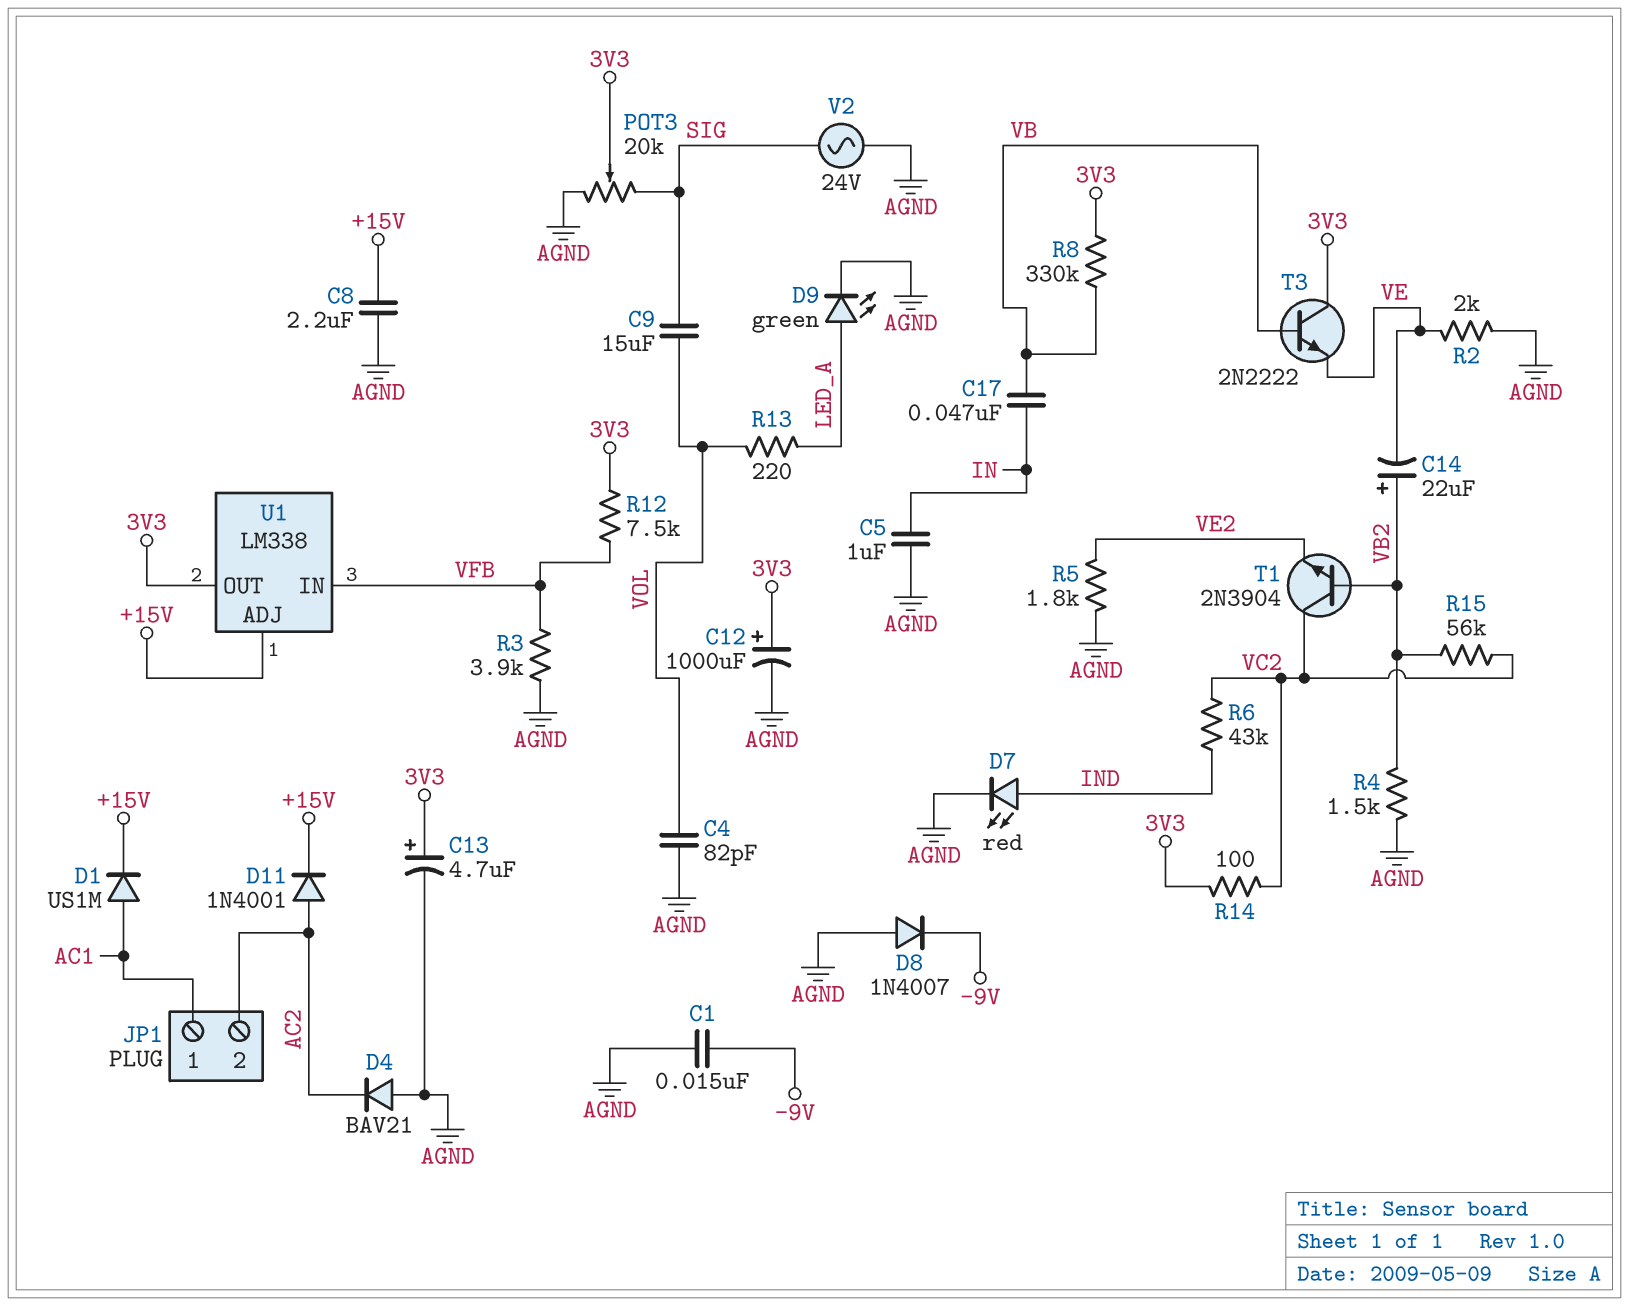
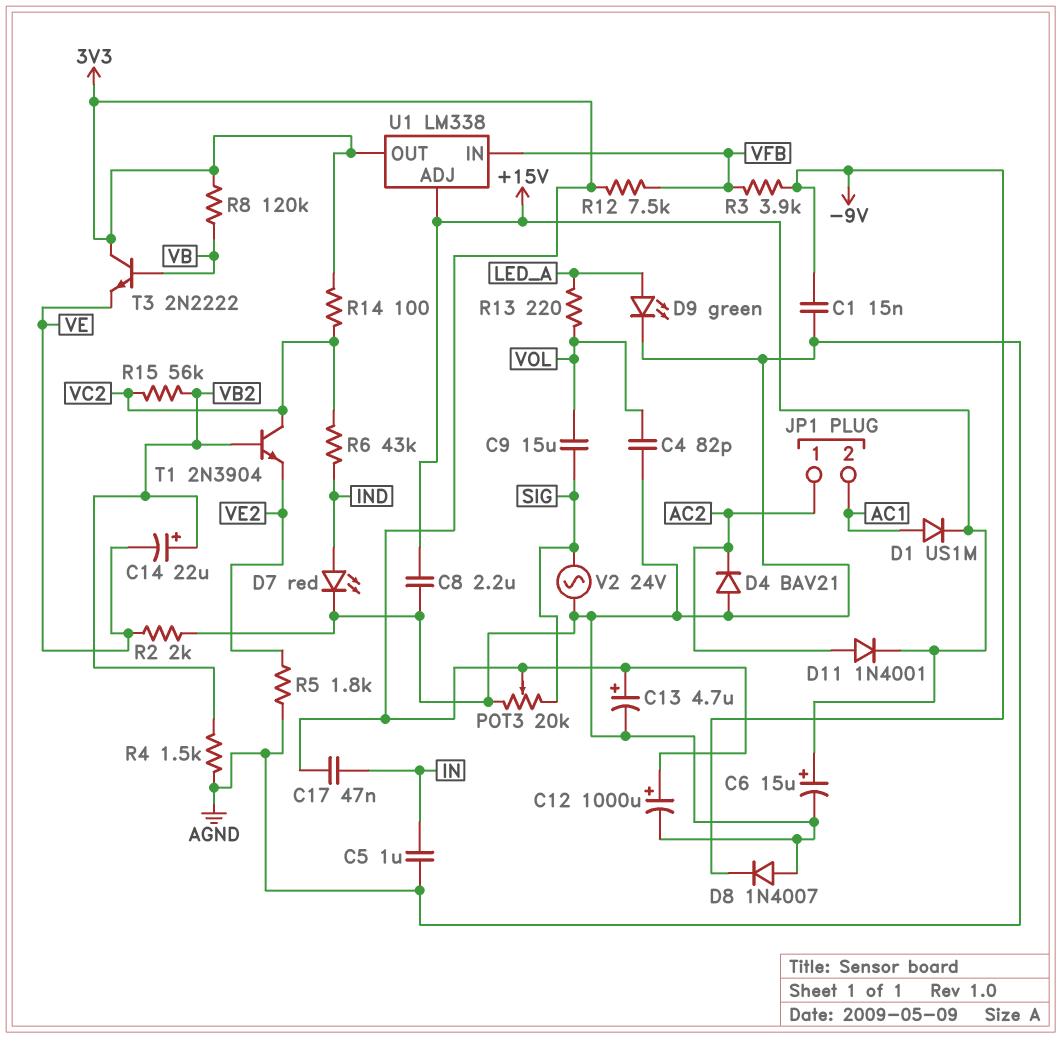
C6: none -> 15uF (plus +15V, minus AGND)
C17: 47nF (IN, VB) -> 47nF (3V3, IN)
JP1 pin 1: AC1 -> AC2
JP1 pin 2: AC2 -> AC1
R3: 3.9k (AGND, VFB) -> 3.9k (-9V, VFB)
R8: 330k (3V3, VB) -> 120k (3V3, VB)

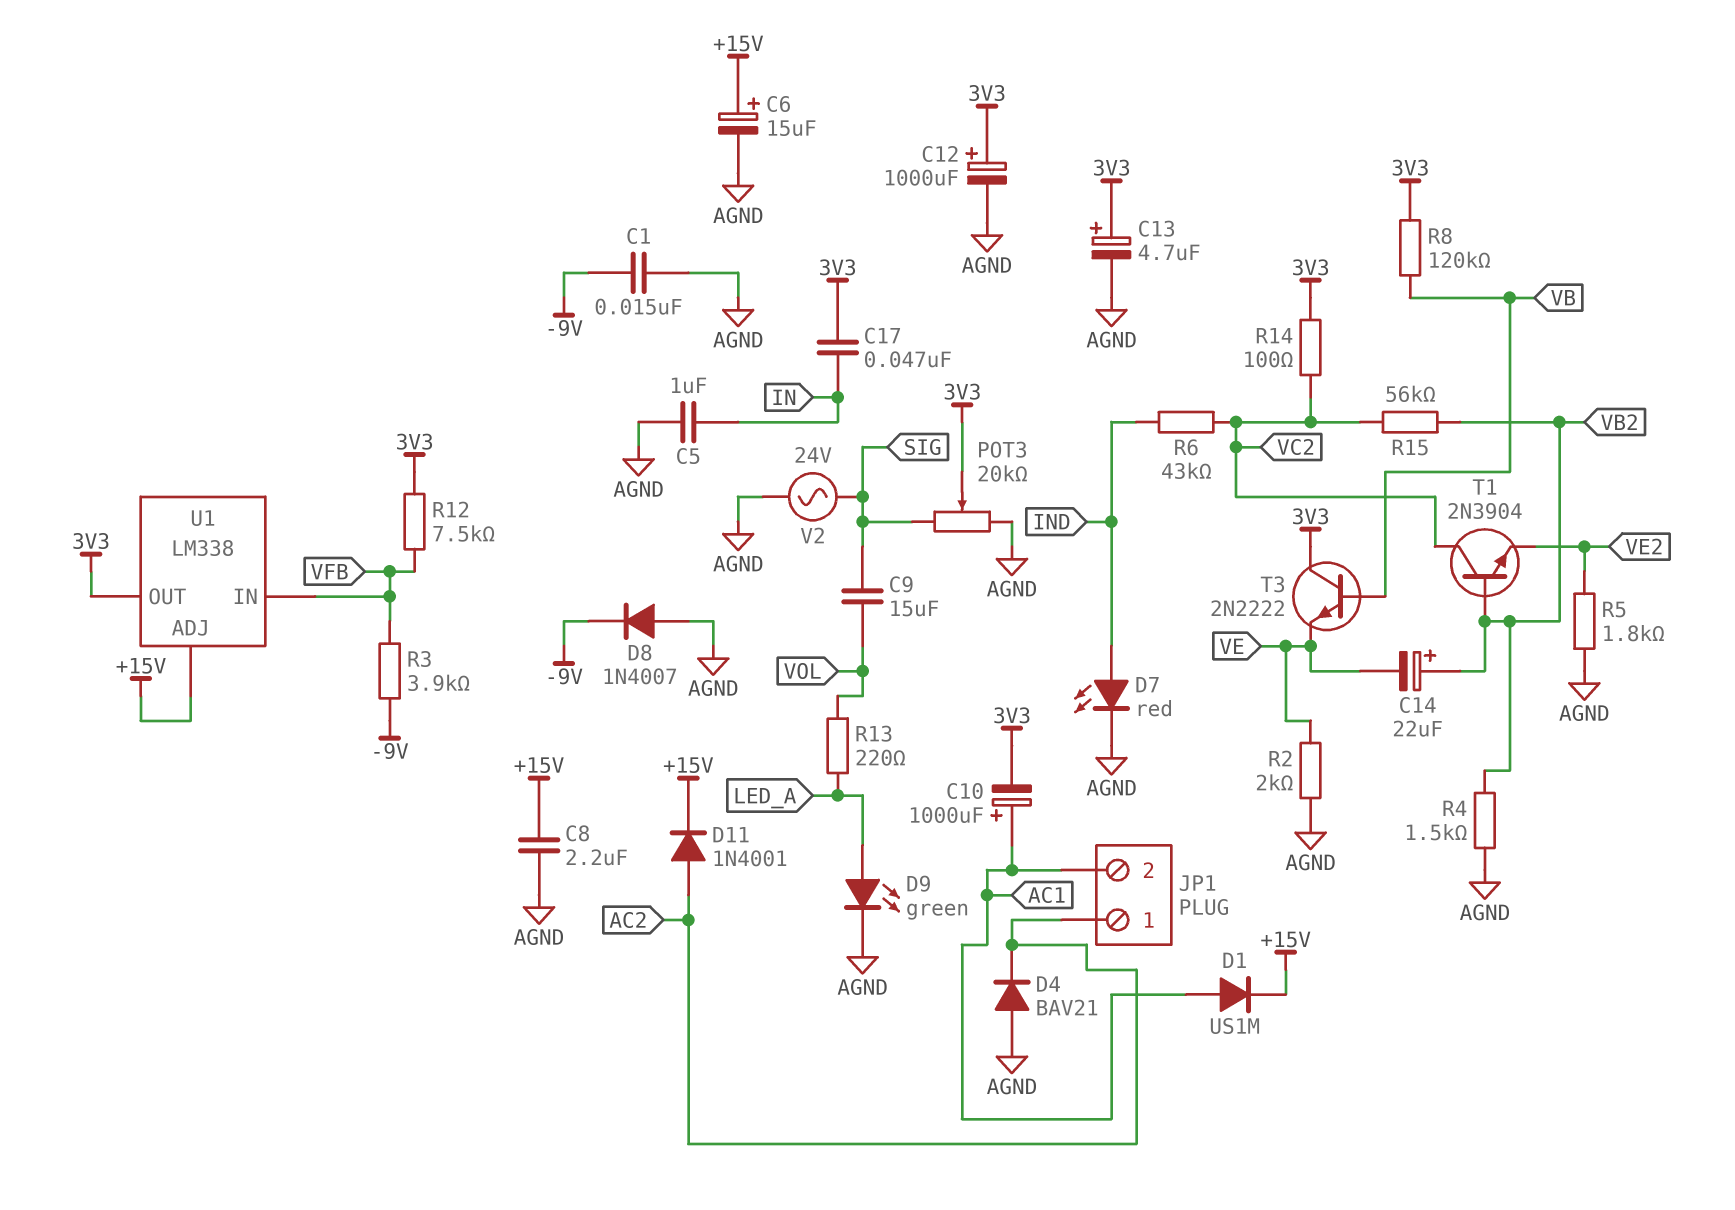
C4: 82pF (AGND, VOL) -> none
C10: none -> 1000uF (plus AC1, minus 3V3)

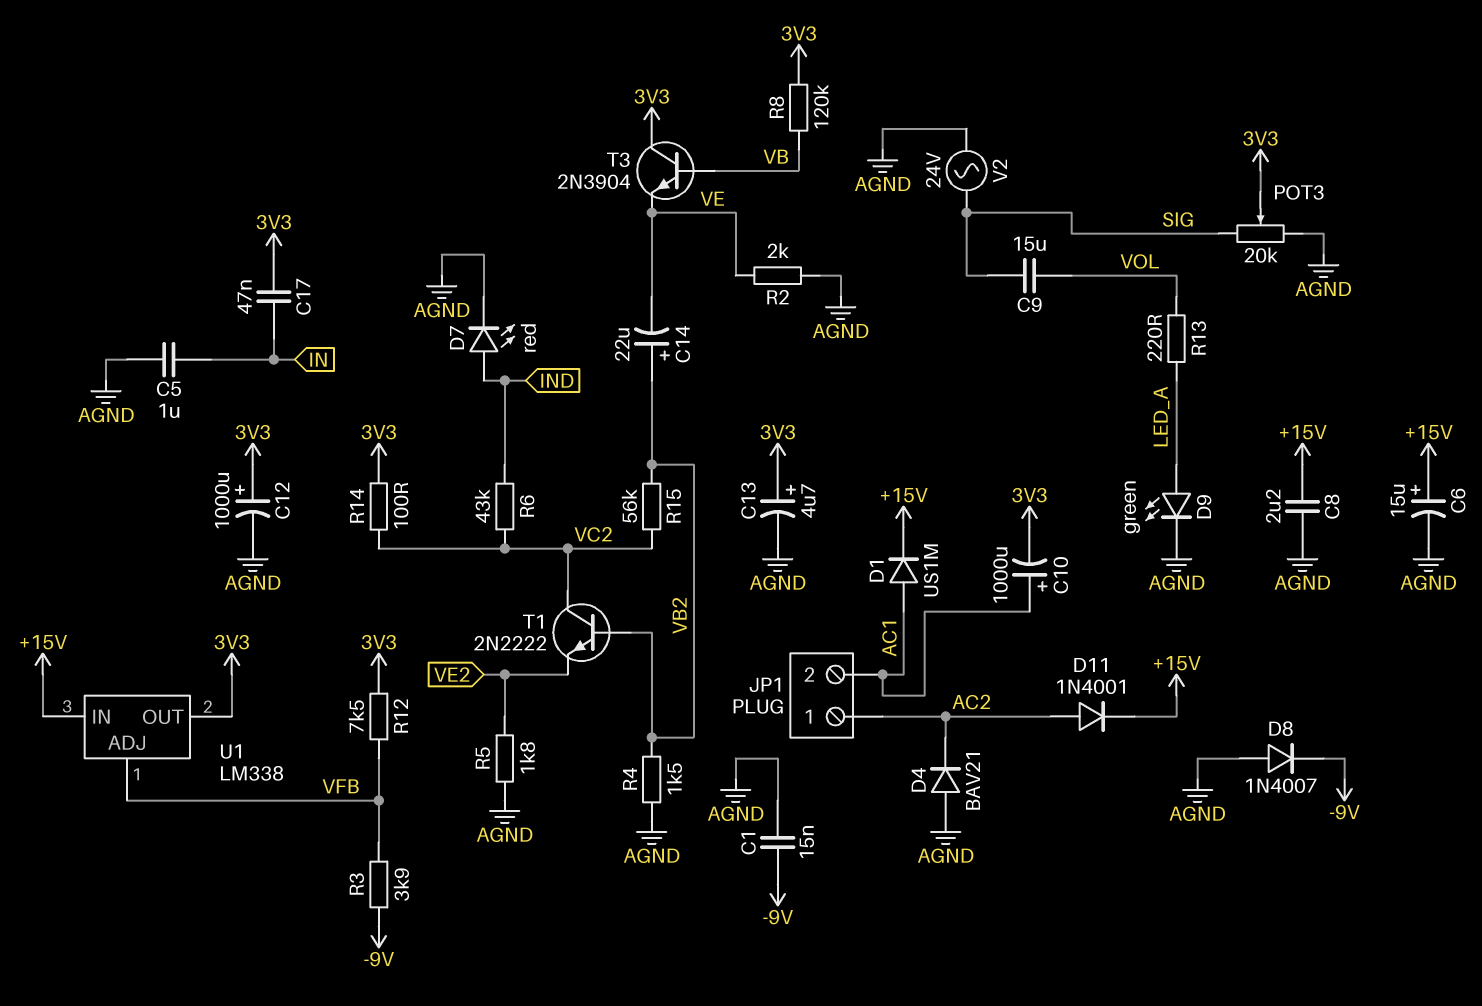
T1: NPN 2N3904 (B VB2, C VC2, E VE2) -> NPN 2N2222 (B VB2, C VC2, E VE2)
T3: NPN 2N2222 (B VB, C 3V3, E VE) -> NPN 2N3904 (B VB, C 3V3, E VE)
U1 pin ADJ: +15V -> VFB
U1 pin IN: VFB -> +15V

